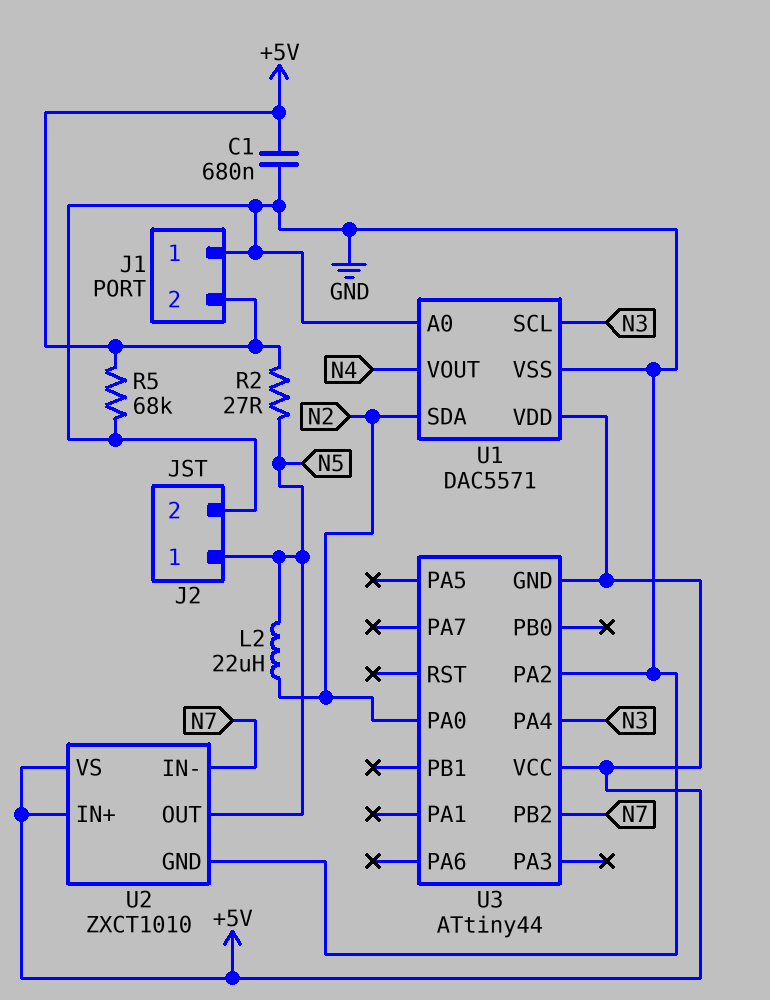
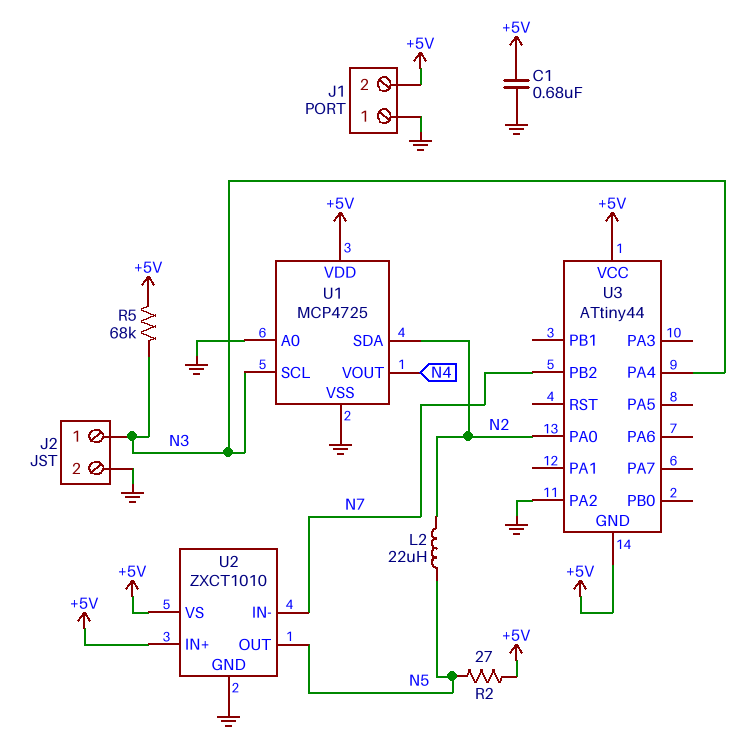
J2 pin 1: N5 -> N3
R5: 68k (+5V, GND) -> 68k (+5V, N3)
U1: DAC5571 -> MCP4725

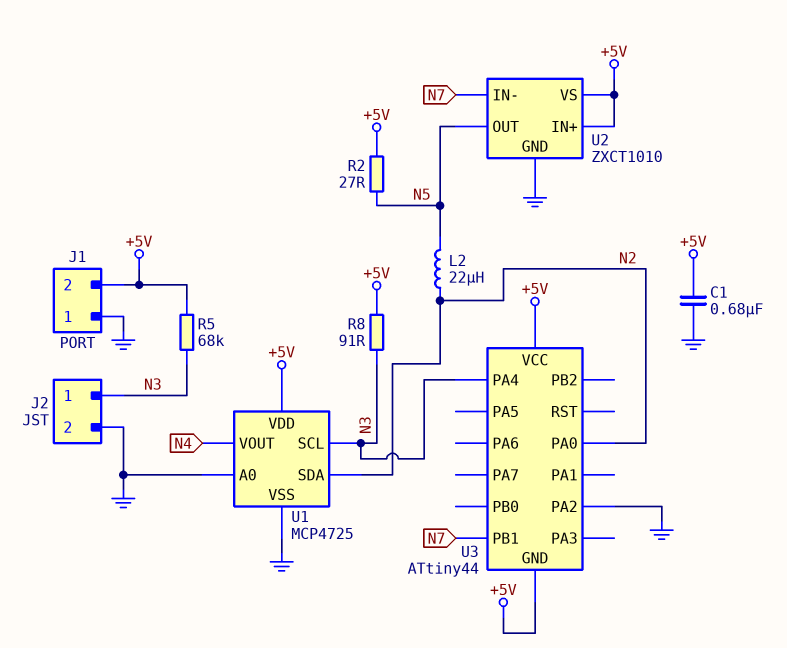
R8: none -> 91 (+5V, N3)
U3 pin PB1: none -> N7
U3 pin PB2: N7 -> none

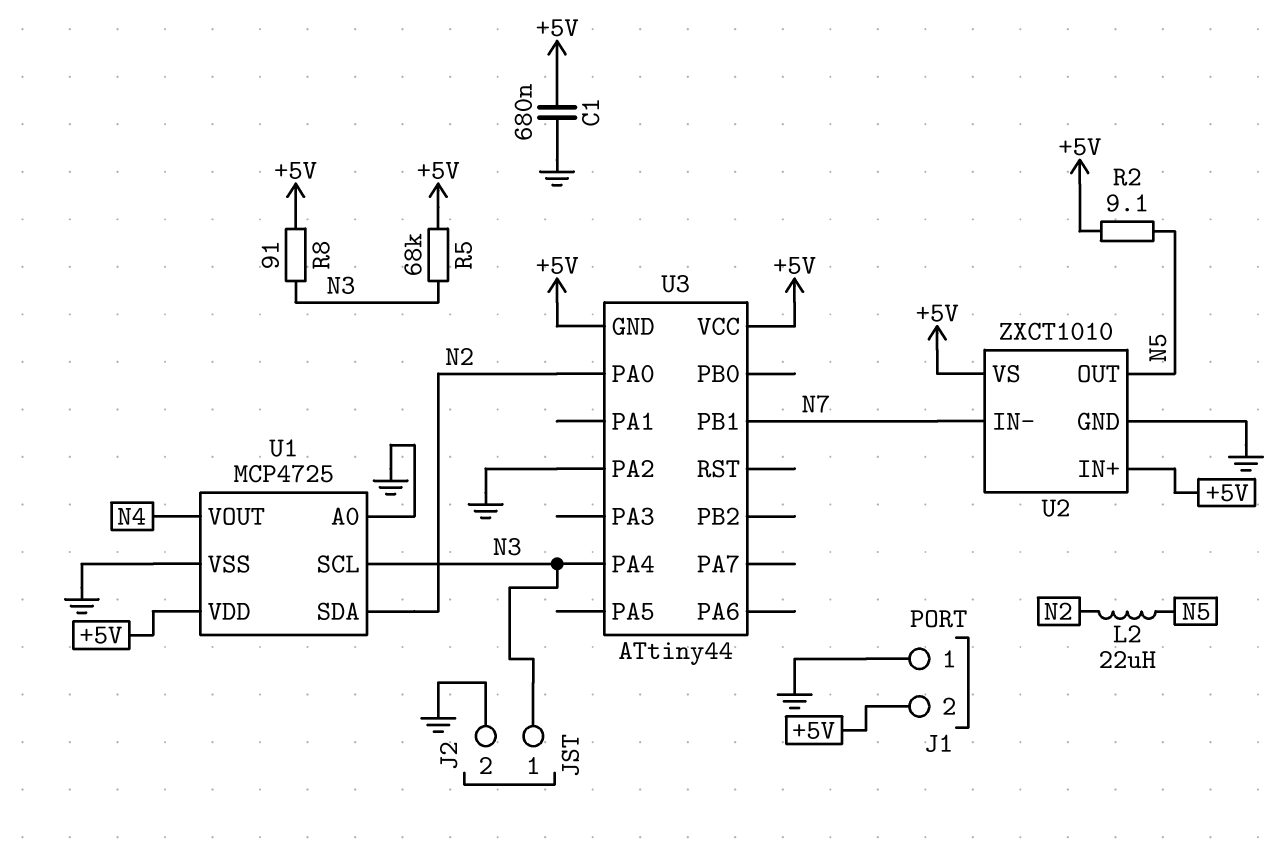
R2: 27 (+5V, N5) -> 9.1 (+5V, N5)

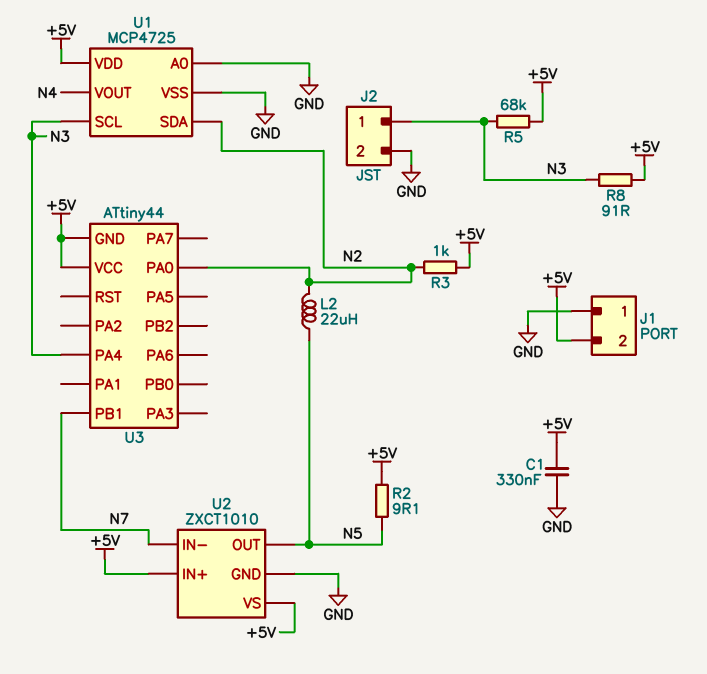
C1: 680nF (+5V, GND) -> 330nF (+5V, GND)
R3: none -> 1k (+5V, N2)
U3 pin PA2: GND -> none

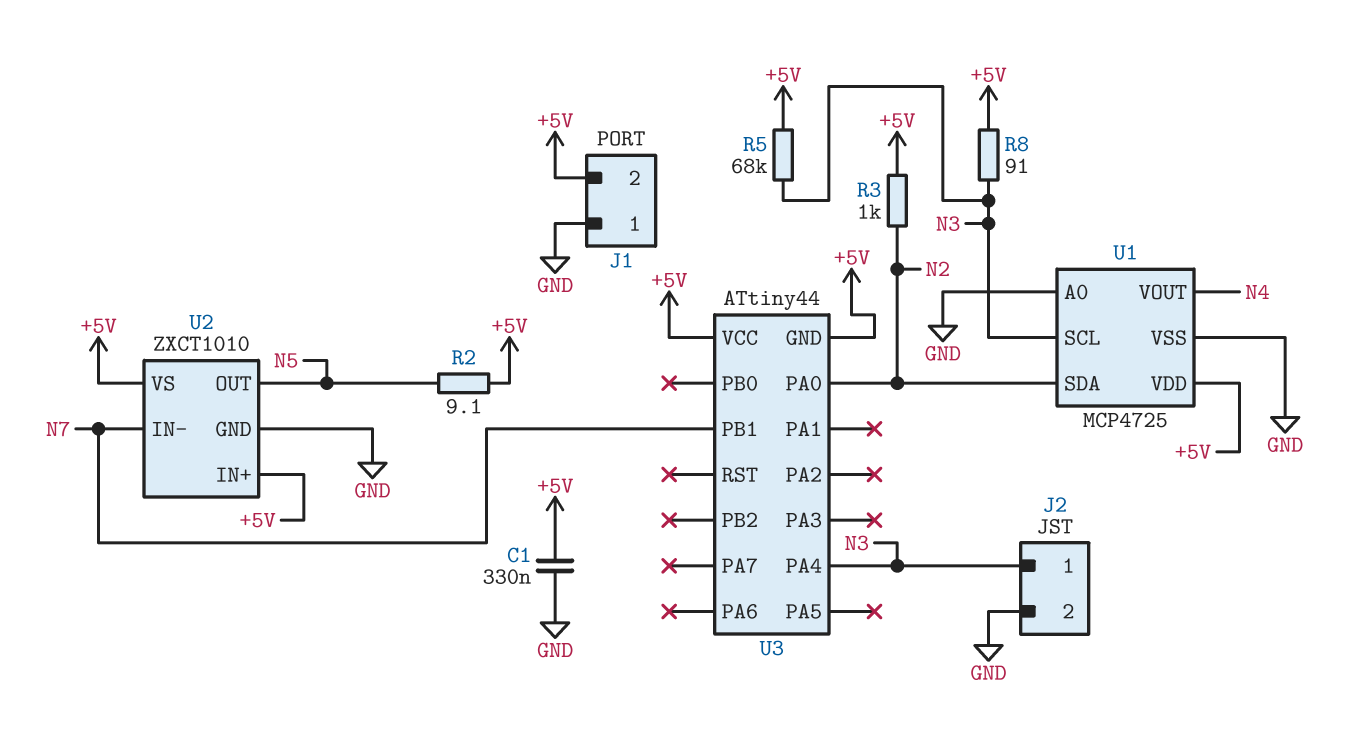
L2: 22uH (N2, N5) -> none

